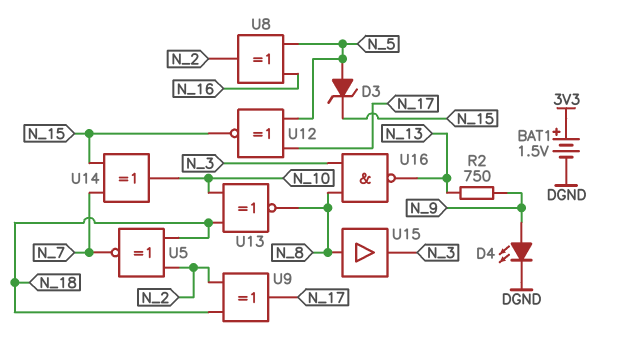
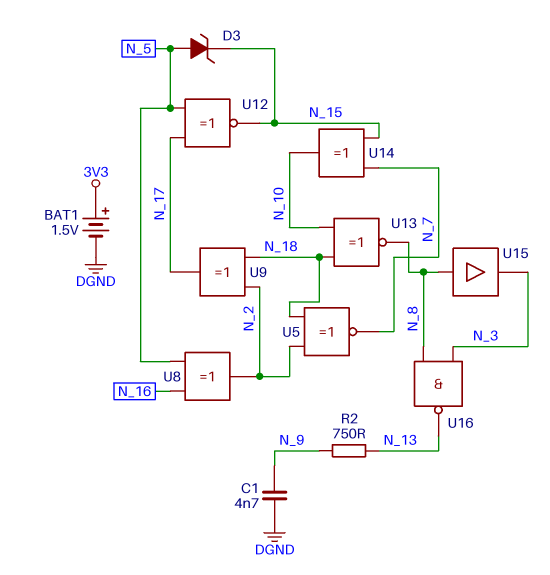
C1: none -> 4.7nF (DGND, N_9)
D4: LED (A N_9, K DGND) -> none

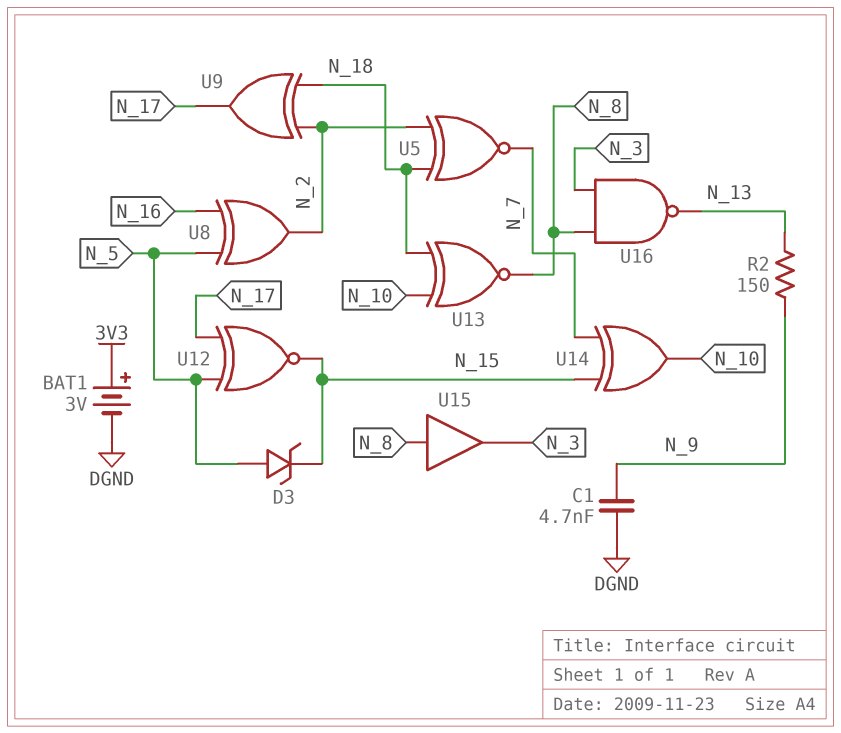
BAT1: 1.5V (plus 3V3, minus DGND) -> 3V (plus 3V3, minus DGND)
R2: 750 (N_9, N_13) -> 150 (N_9, N_13)

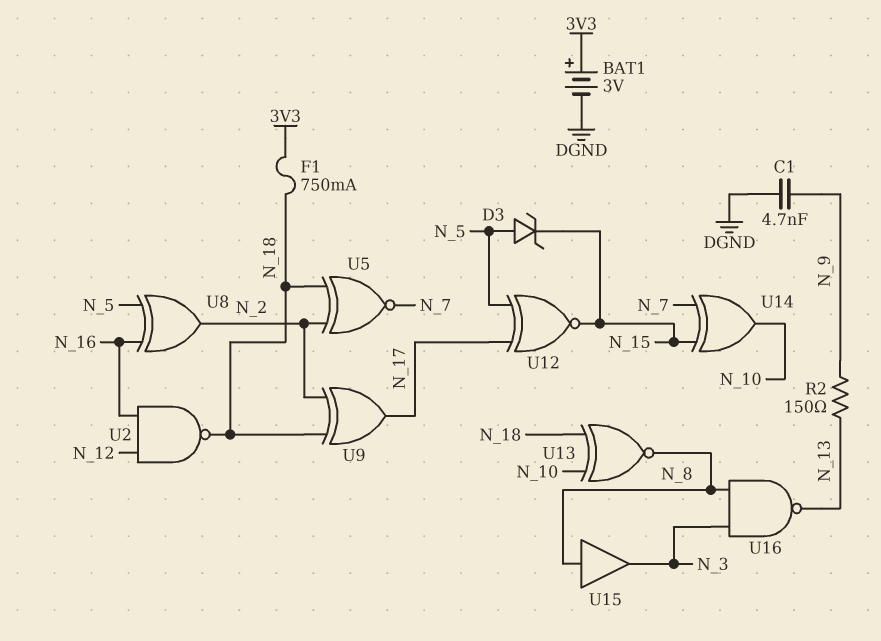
F1: none -> 750mA (3V3, N_18)
U2: none -> NAND (in N_12, in N_16, out N_18)

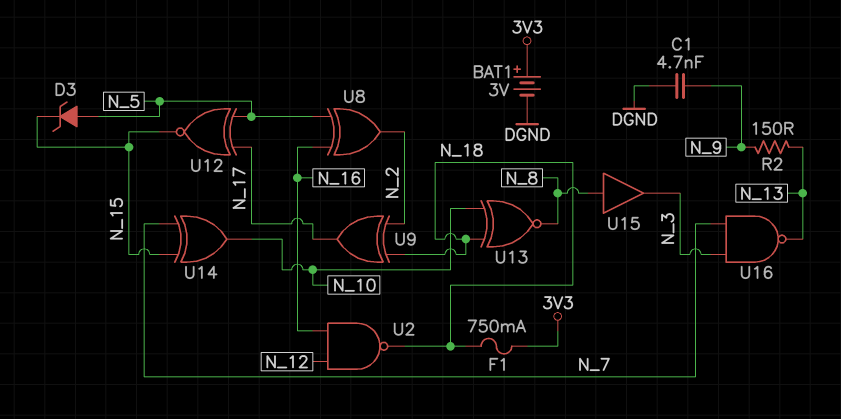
U5: XNOR (in N_2, in N_18, out N_7) -> none
U16: NAND (in N_3, in N_8, out N_13) -> NAND (in N_3, in N_7, out N_13)

